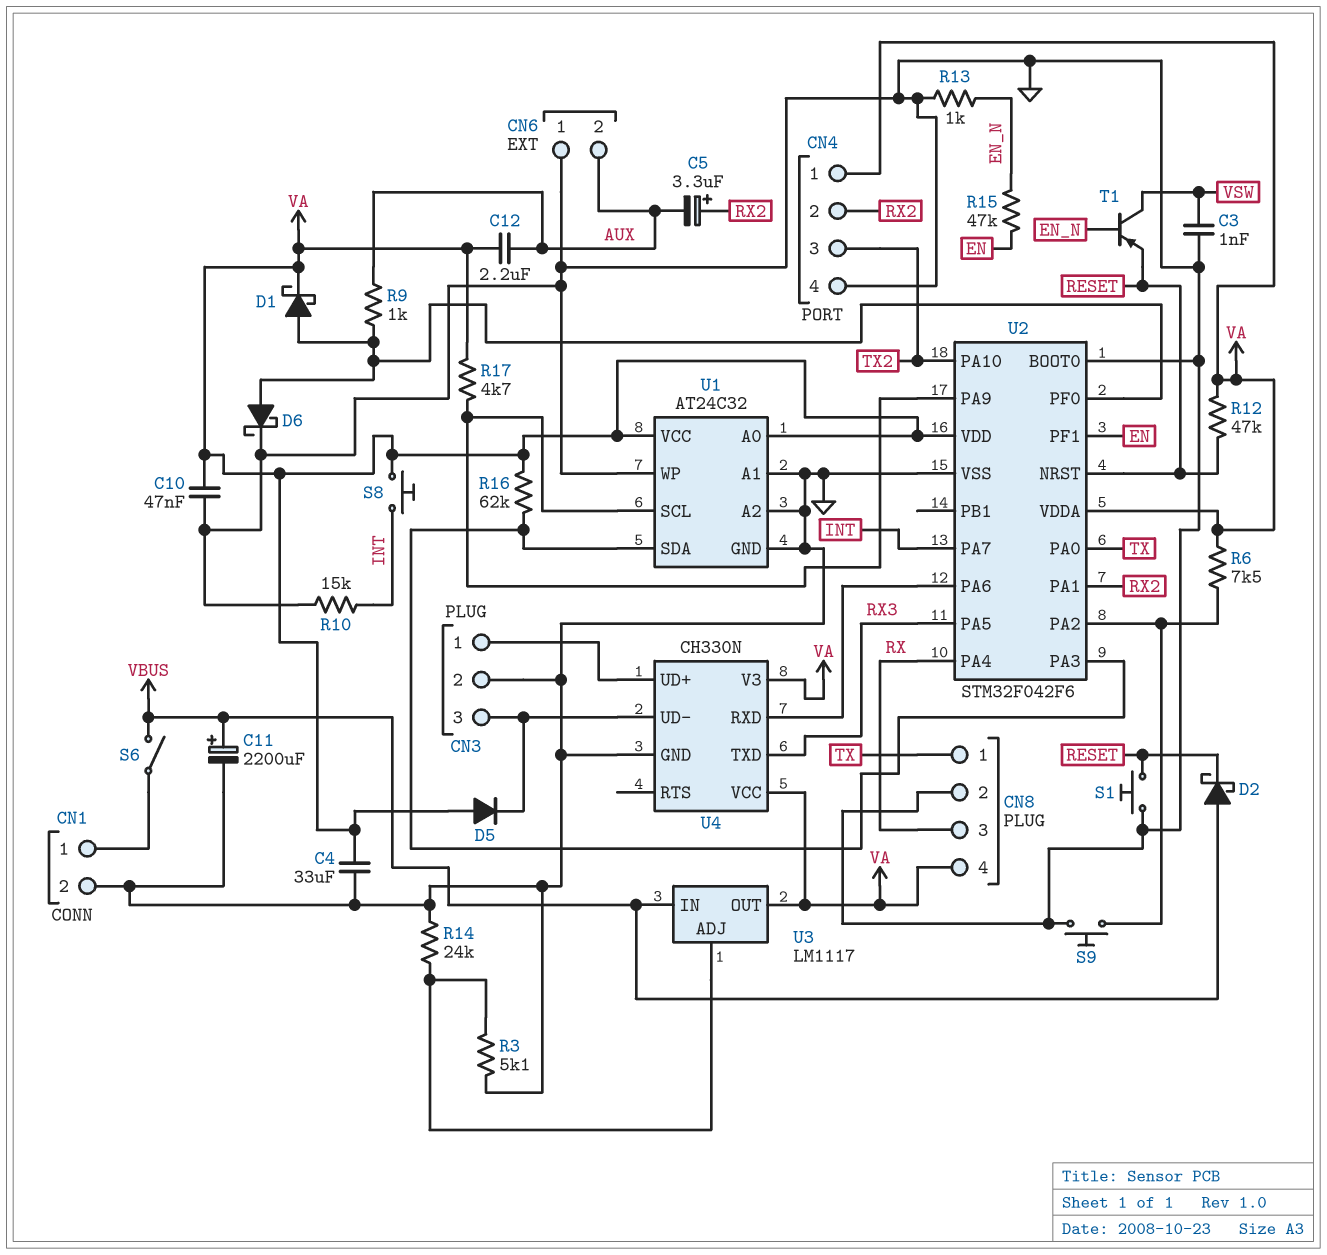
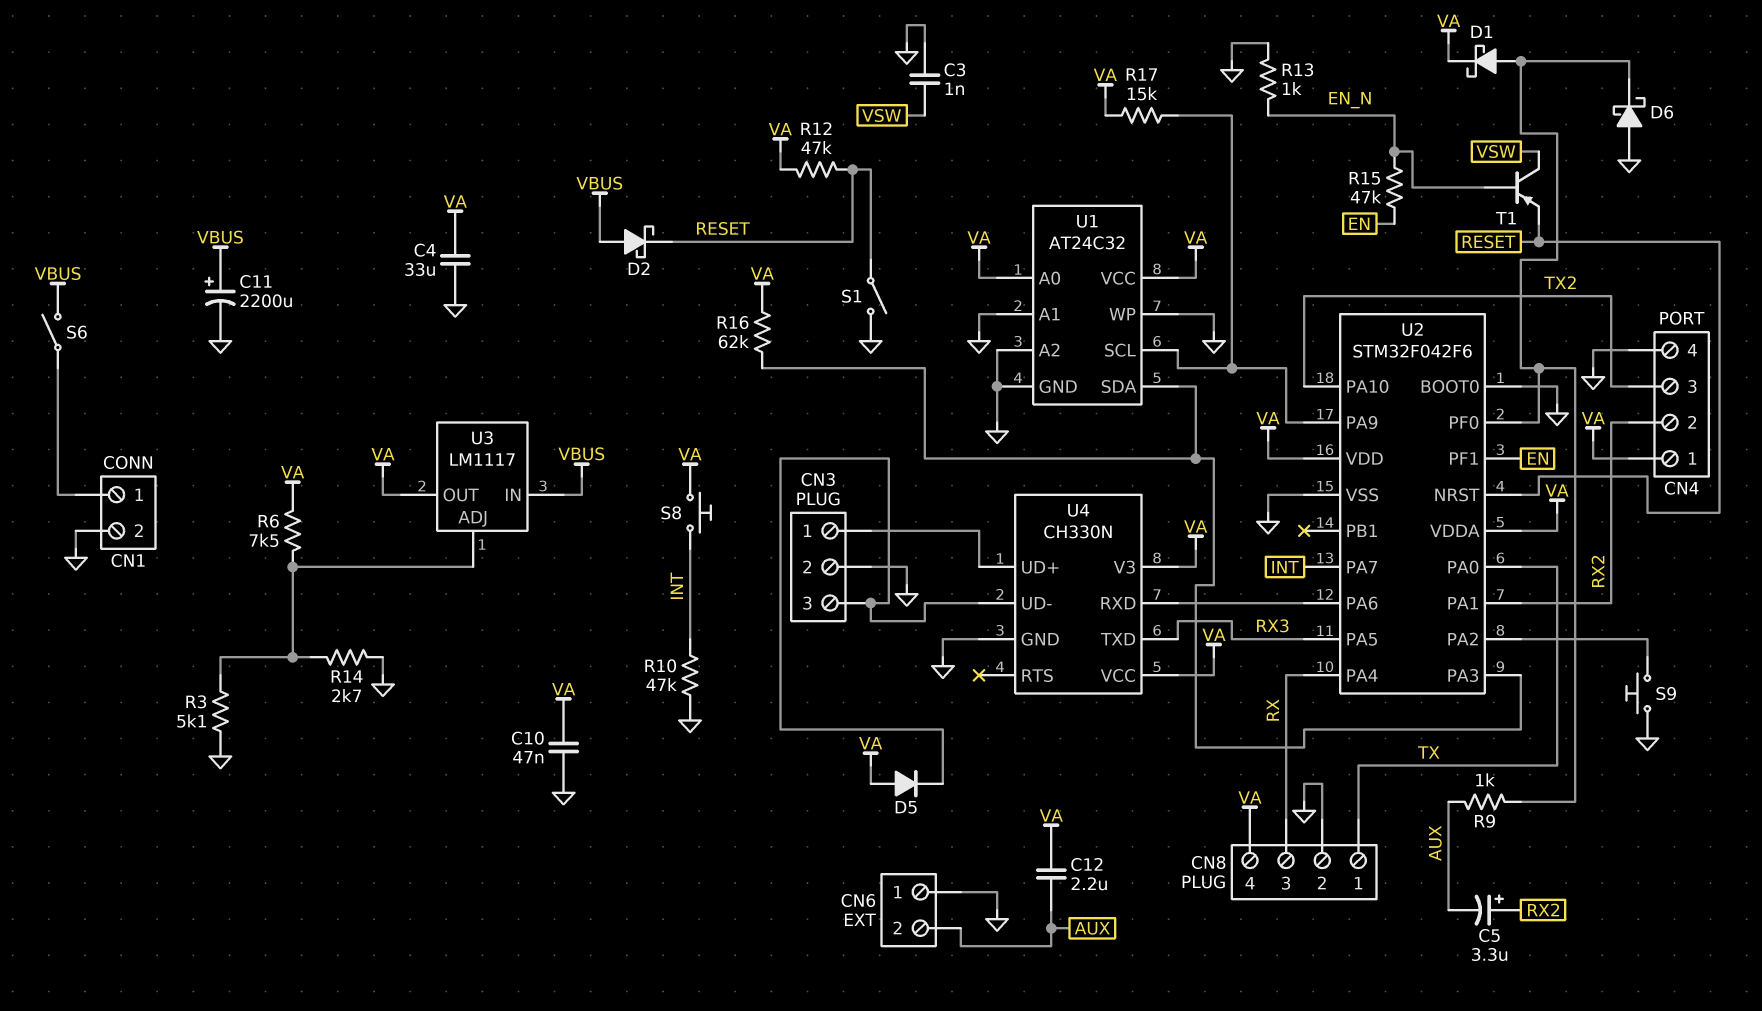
D6: schottky (A U2/PF0, K GND) -> schottky (A GND, K U2/PF0)
R6: 7.5k (U2/PA2, VA) -> 7.5k (U3/ADJ, VA)
R10: 15k (GND, INT) -> 47k (GND, INT)
R14: 24k (GND, U3/ADJ) -> 2.7k (GND, U3/ADJ)
R17: 4.7k (U1/SCL, VA) -> 15k (U1/SCL, VA)
S1: button (GND, RESET) -> switch (GND, RESET)

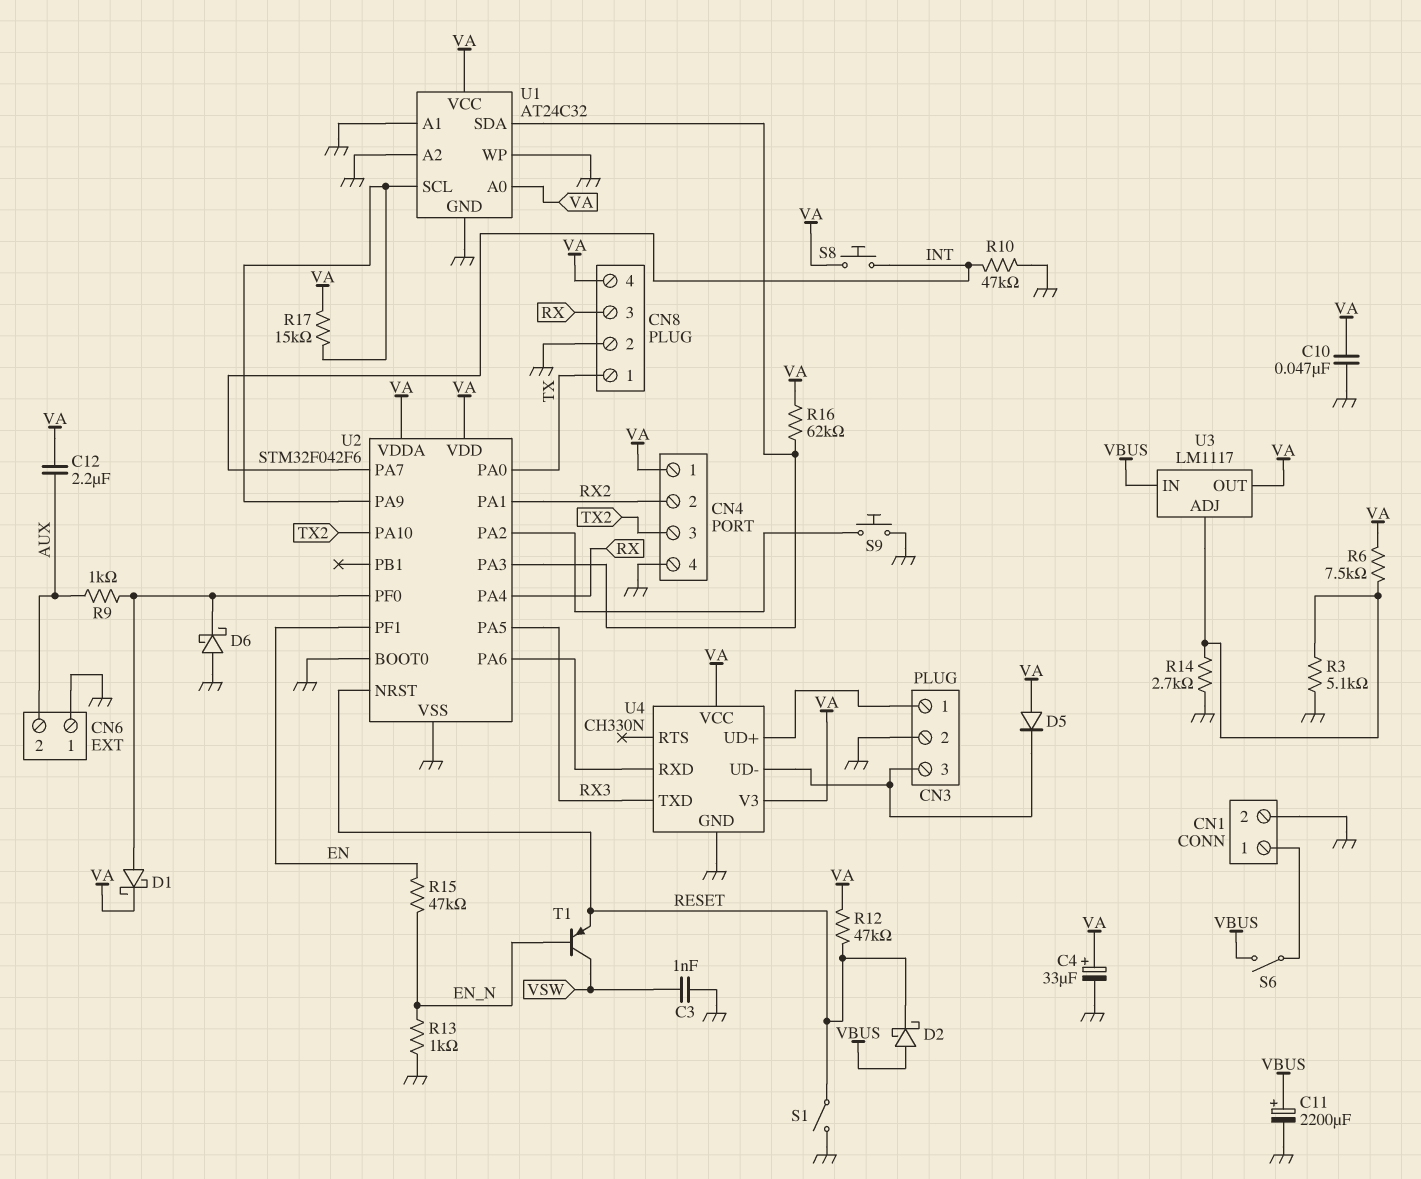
C4: 33uF (GND, VA) -> 33uF (plus VA, minus GND)
C5: 3.3uF (plus RX2, minus AUX) -> none

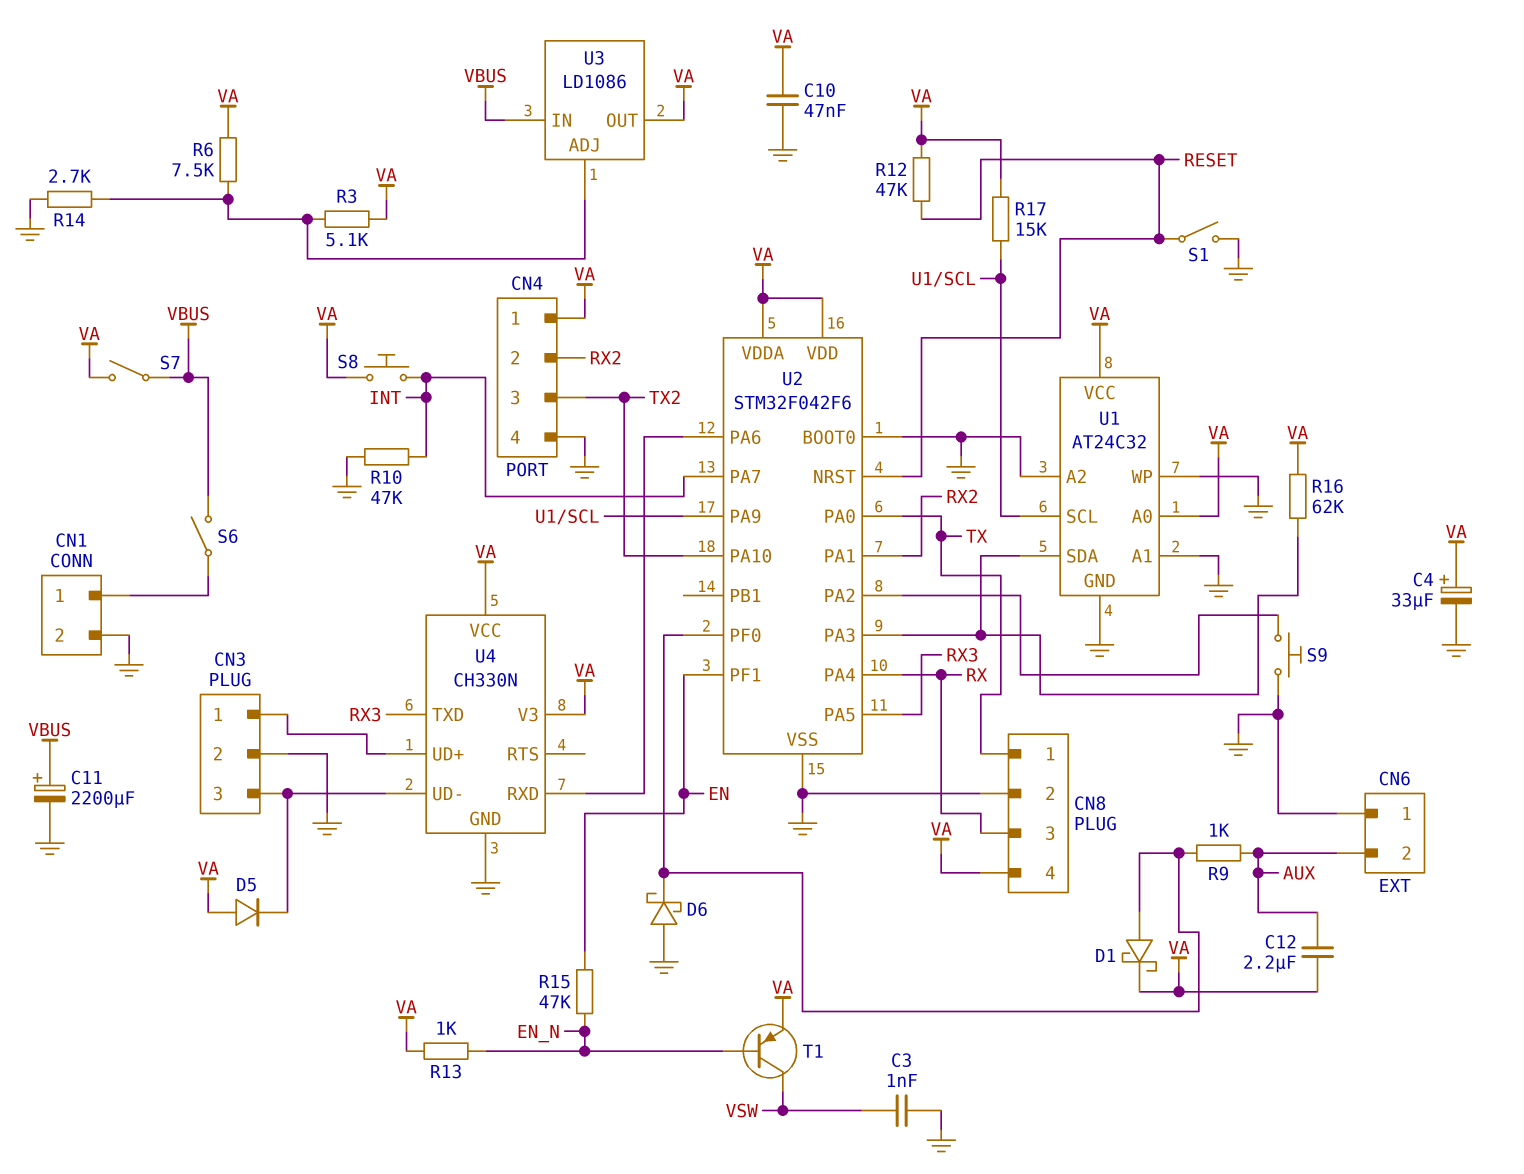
D2: schottky (A VBUS, K RESET) -> none
R3: 5.1k (GND, U3/ADJ) -> 5.1k (U3/ADJ, VA)
R13: 1k (EN_N, GND) -> 1k (EN_N, VA)
S7: none -> switch (VA, VBUS)
T1: PNP (B EN_N, C VSW, E RESET) -> PNP (B EN_N, C VSW, E VA)
U3: LM1117 -> LD1086

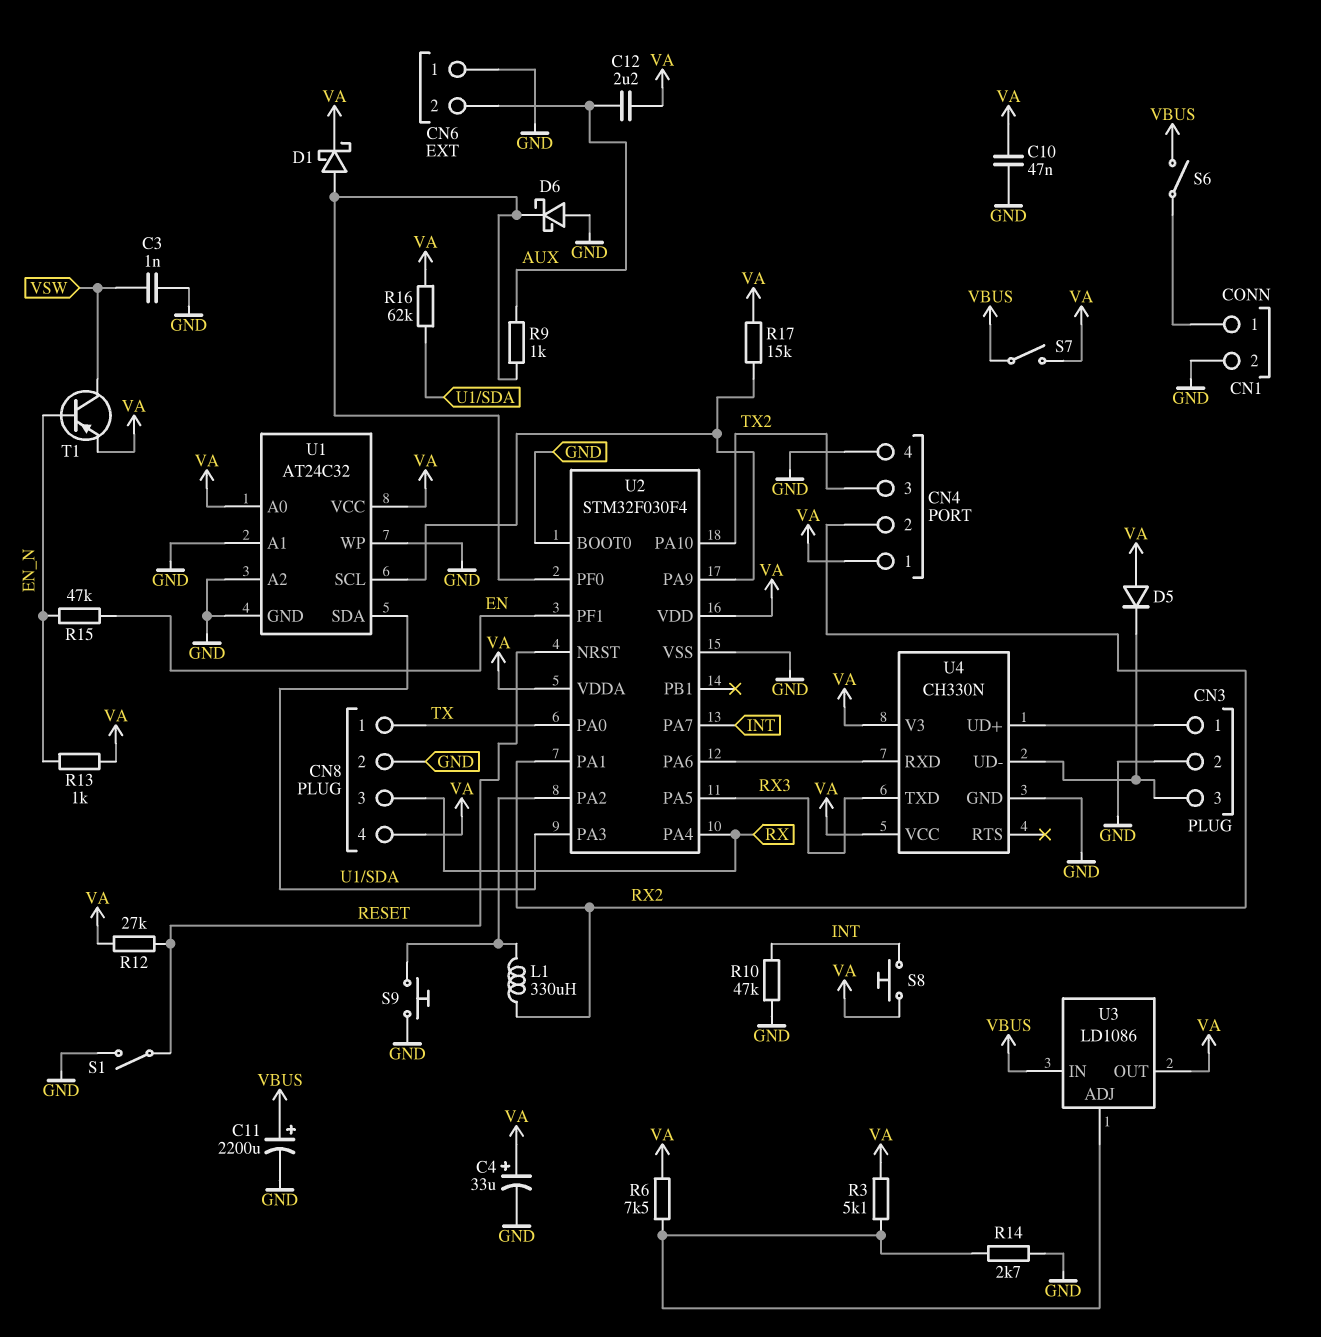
L1: none -> 330uH (RX2, U2/PA2)
R12: 47k (RESET, VA) -> 27k (RESET, VA)
U2: STM32F042F6 -> STM32F030F4

